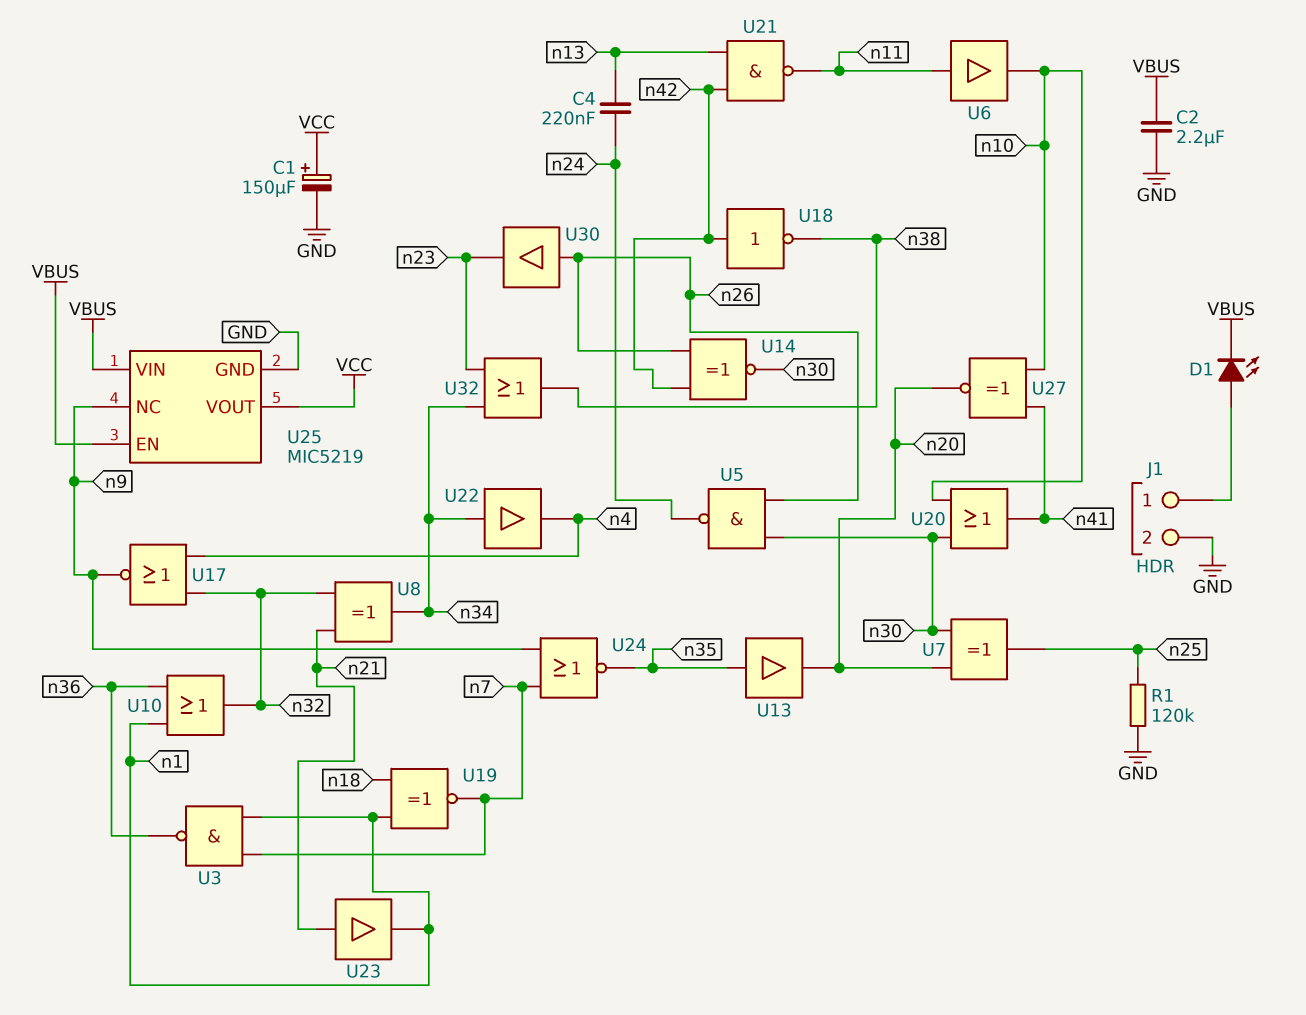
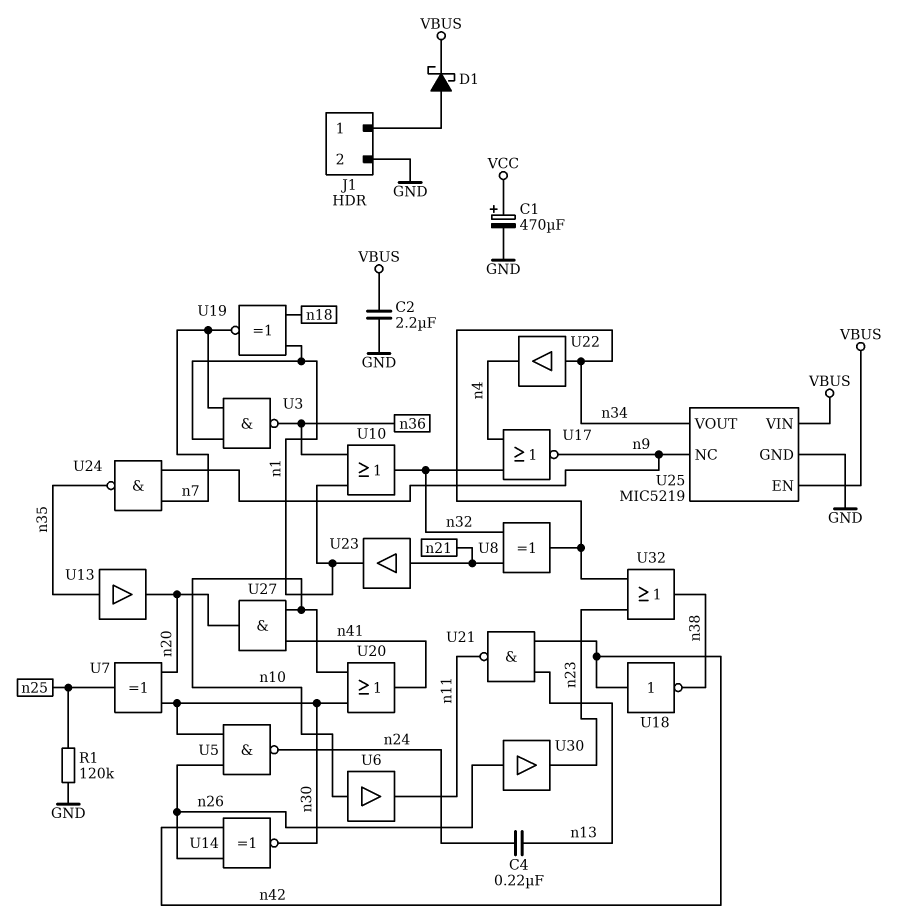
C1: 150uF (plus VCC, minus GND) -> 470uF (plus VCC, minus GND)
D1: LED (A J1/1, K VBUS) -> schottky (A J1/1, K VBUS)
U6: buffer (in n11, out n10) -> buffer (in n10, out n11)
U24: NOR (in n7, in n9, out n35) -> NAND (in n7, in n9, out n35)
U25 pin VOUT: VCC -> n34
U27: XNOR (in n10, in n41, out n20) -> AND (in n10, in n41, out n20)

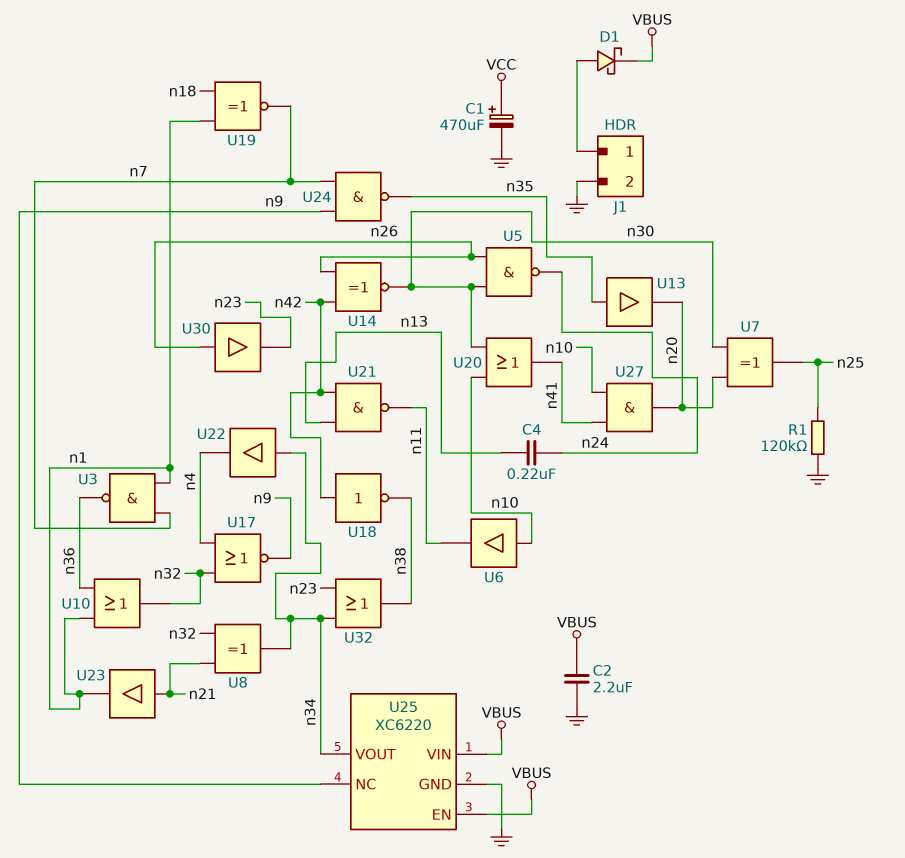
U25: MIC5219 -> XC6220

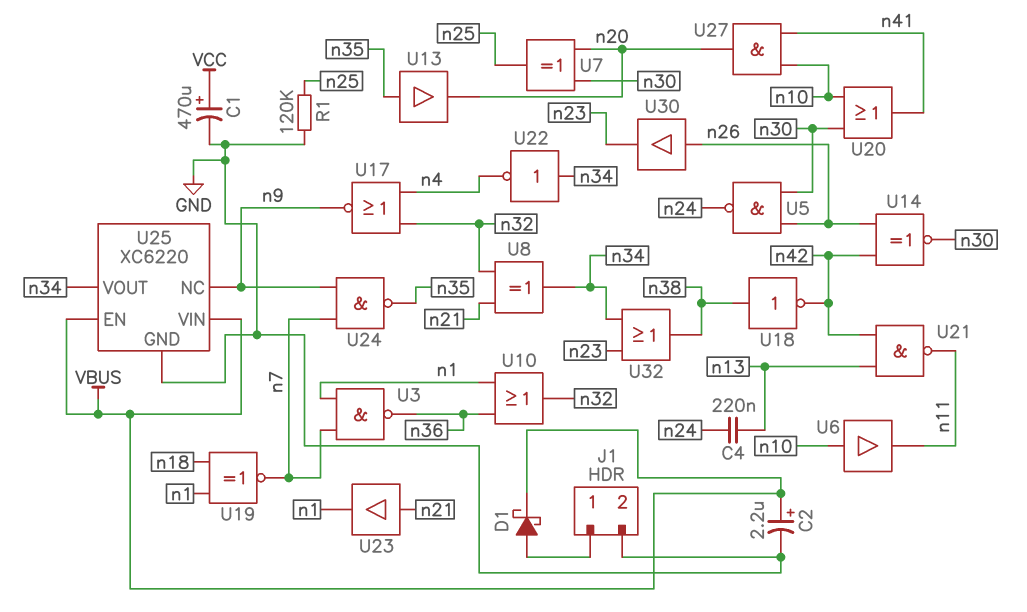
C2: 2.2uF (GND, VBUS) -> 2.2uF (plus VBUS, minus GND)
U18: NOT (in n42, out n38) -> NOT (in n38, out n42)
U22: buffer (in n34, out n4) -> NOT (in n34, out n4)

